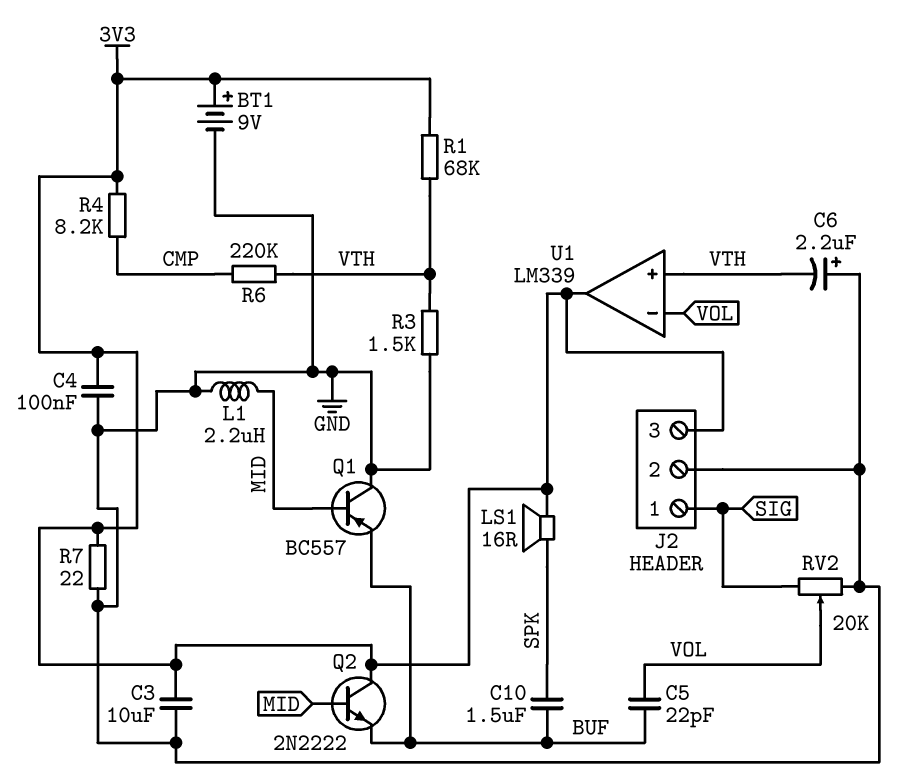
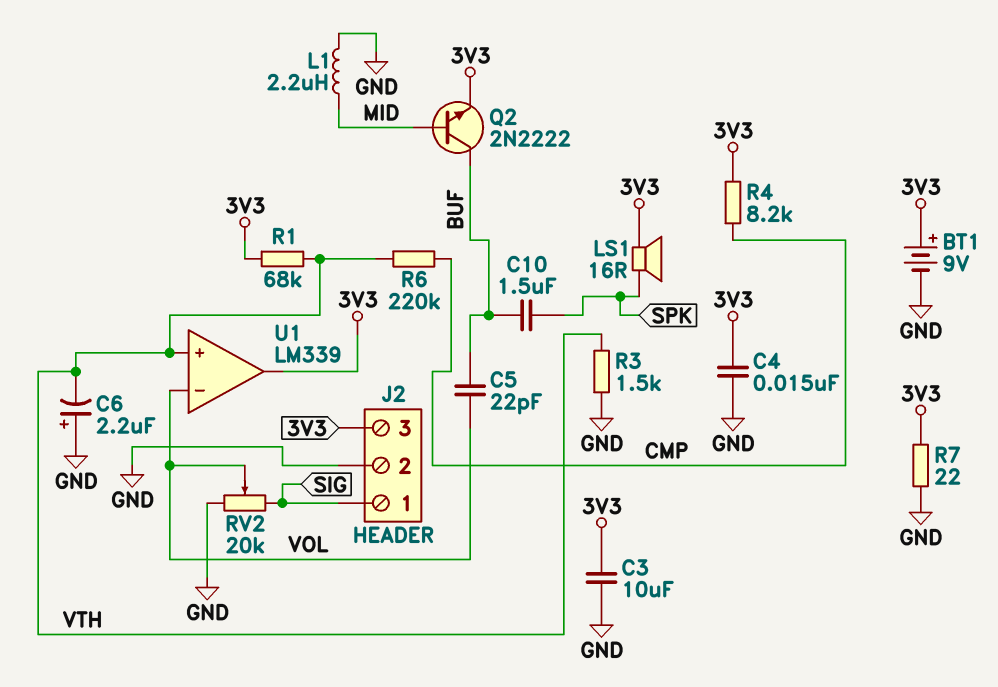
C4: 100nF (3V3, GND) -> 15nF (3V3, GND)
Q1: PNP BC557 (B MID, C GND, E BUF) -> none
Q2: NPN 2N2222 (B MID, C 3V3, E BUF) -> NPN 2N2222 (B MID, C BUF, E 3V3)

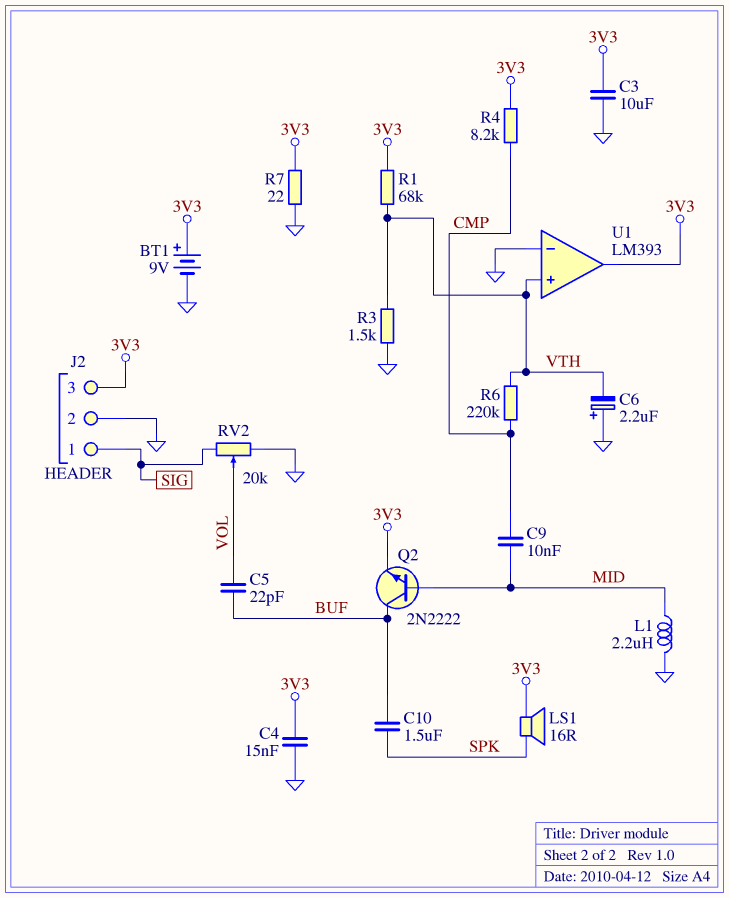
C9: none -> 10nF (CMP, MID)
U1: LM339 -> LM393
U1 pin in-: VOL -> GND

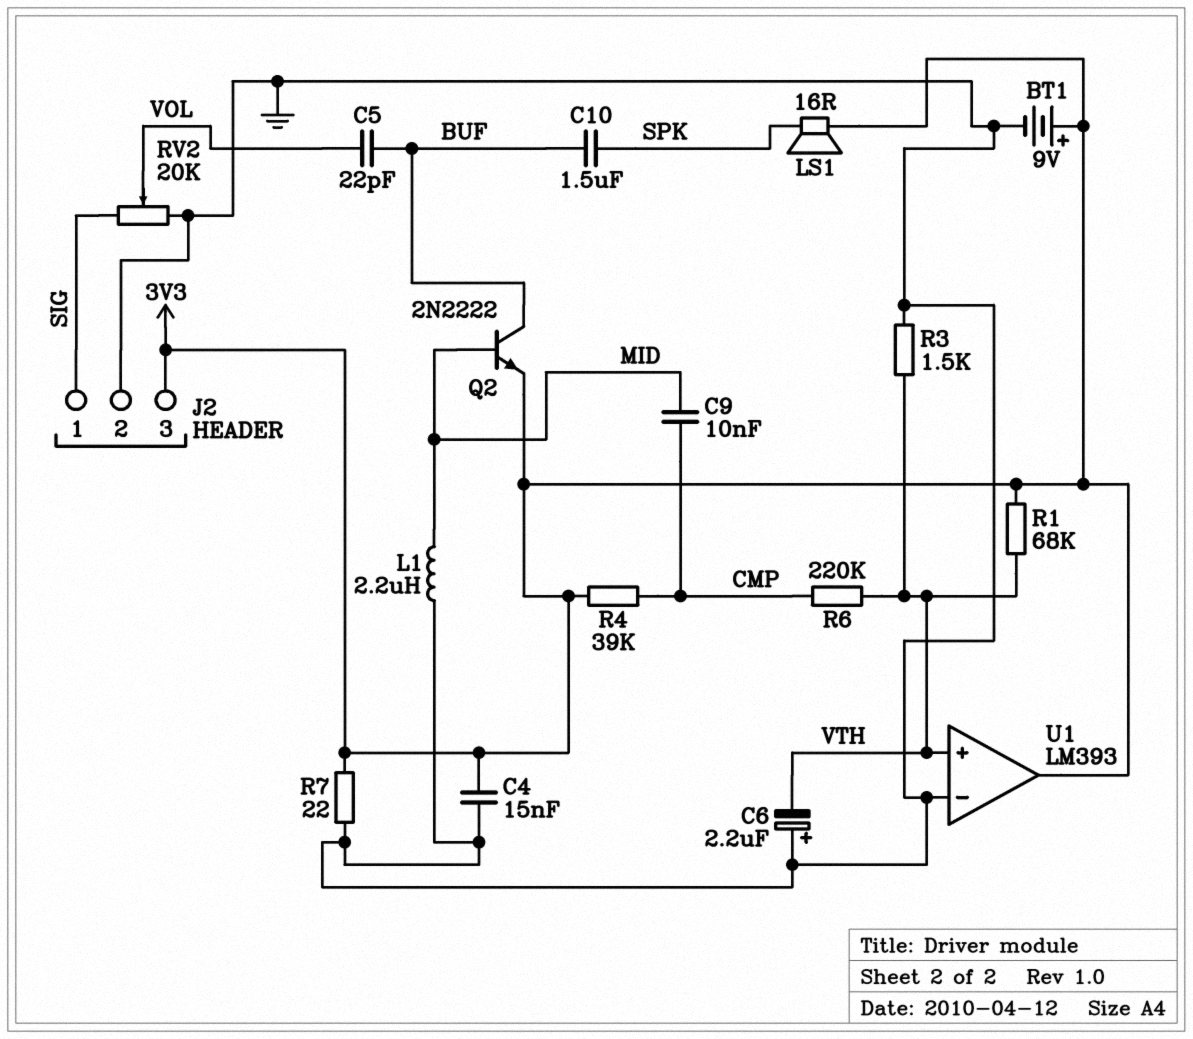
C3: 10uF (3V3, GND) -> none
R4: 8.2k (3V3, CMP) -> 39k (3V3, CMP)

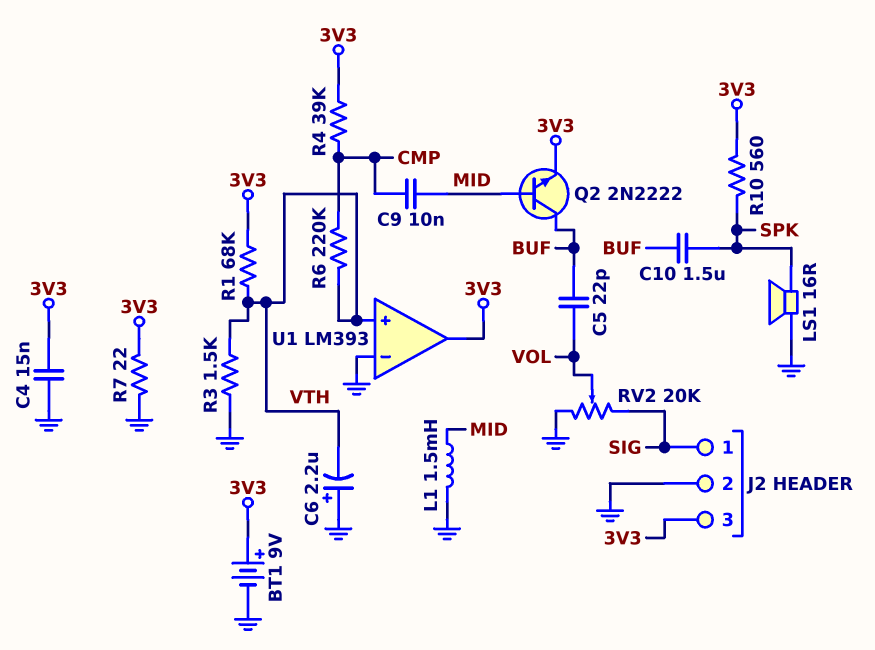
L1: 2.2uH (GND, MID) -> 1.5mH (GND, MID)
LS1: speaker 16R (3V3, SPK) -> speaker 16R (GND, SPK)
R10: none -> 560 (3V3, SPK)

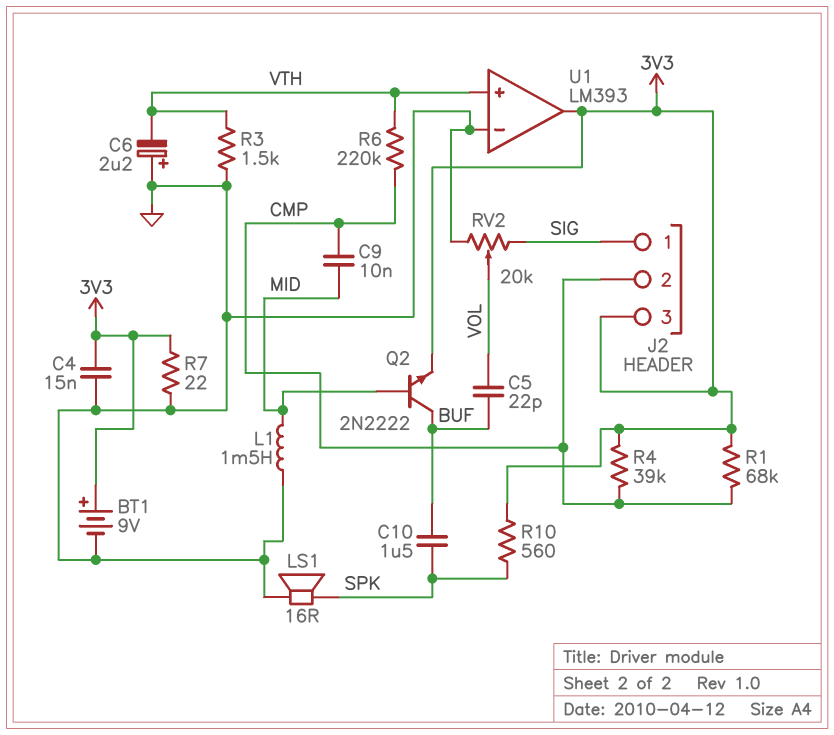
J2 pin 2: GND -> CMP
R1: 68k (3V3, VTH) -> 68k (3V3, CMP)

